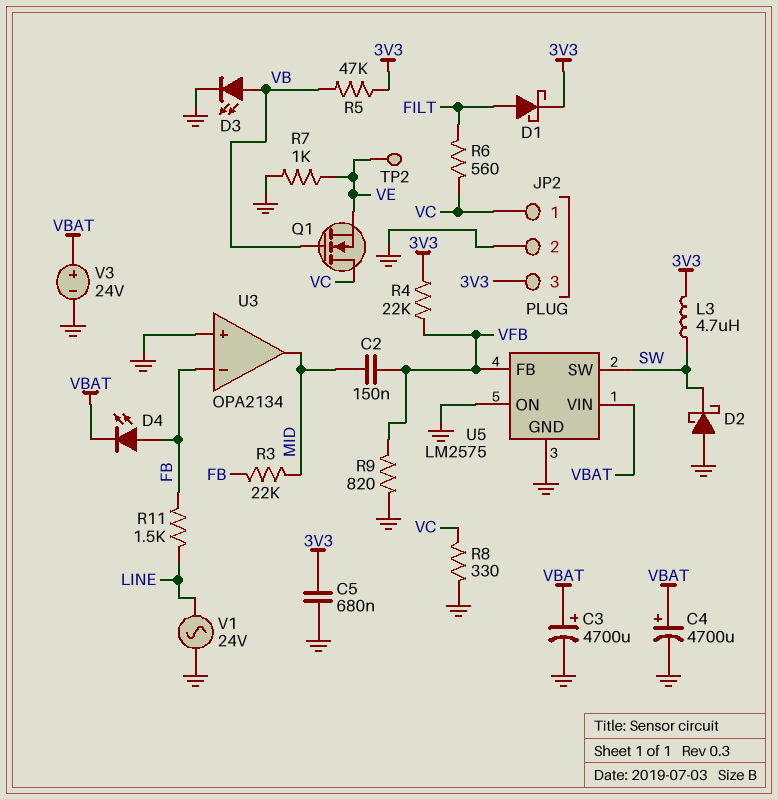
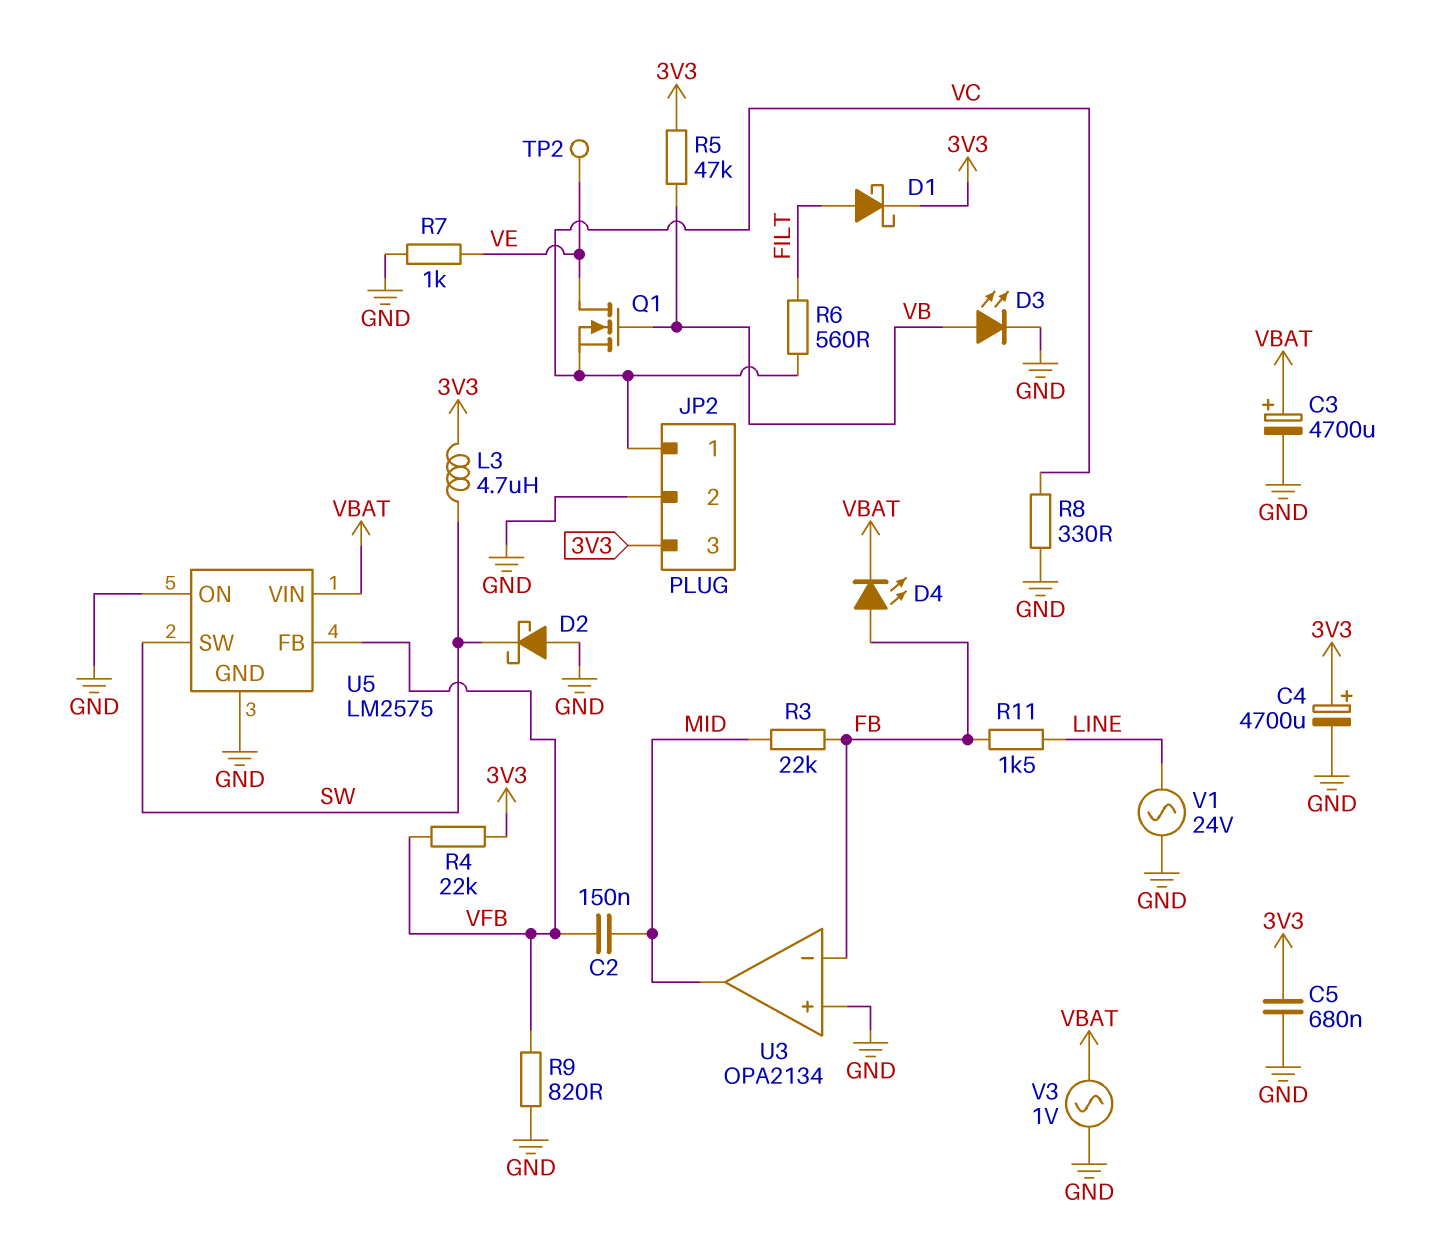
C4: 4700uF (plus VBAT, minus GND) -> 4700uF (plus 3V3, minus GND)
Q1: NMOS (G VB, D VC, S VE) -> NMOS (G VB, D VE, S VC)
V3: 24V (plus VBAT, minus GND) -> AC 1V (GND, VBAT)

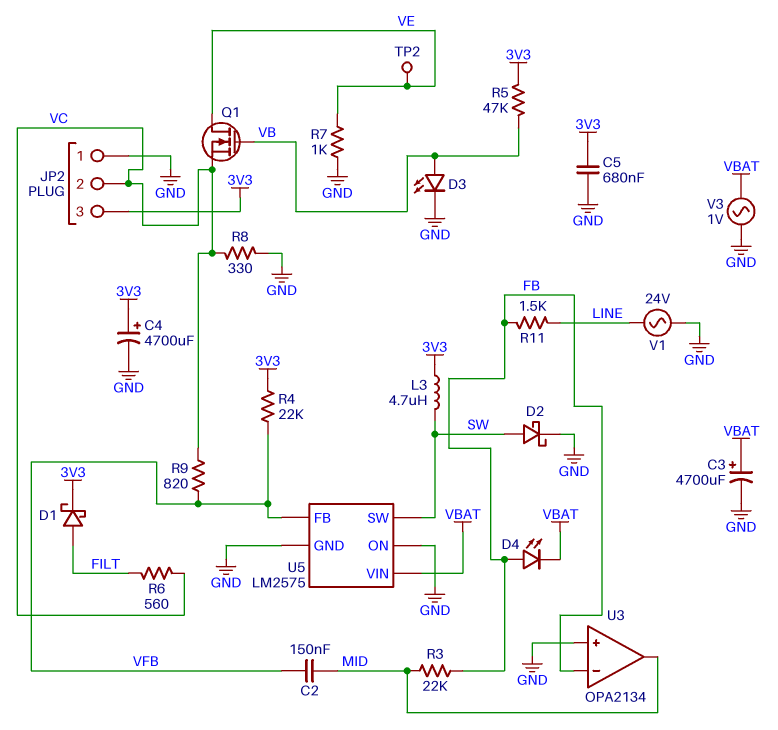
D2: schottky (A GND, K SW) -> schottky (A SW, K GND)
JP2 pin 1: VC -> GND
JP2 pin 2: GND -> VC
R9: 820 (GND, VFB) -> 820 (VC, VFB)

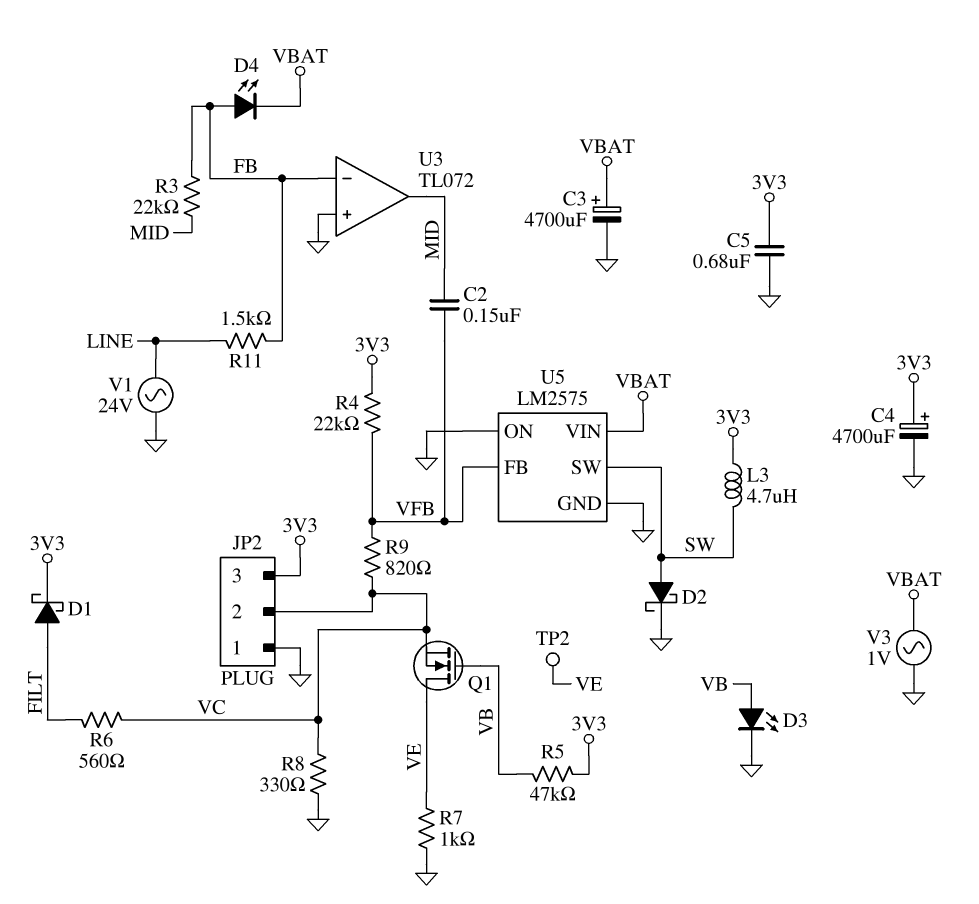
U3: OPA2134 -> TL072

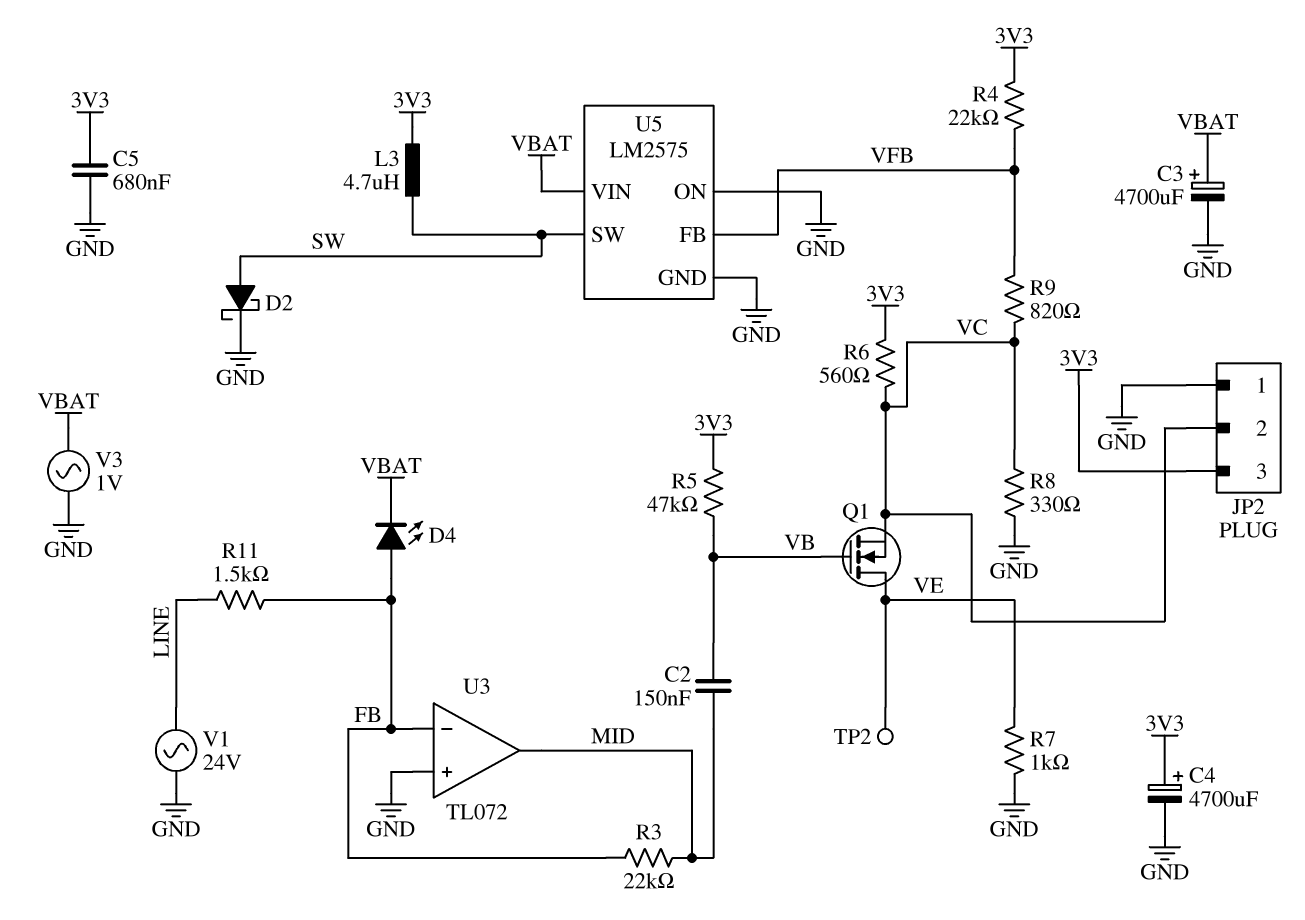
C2: 150nF (MID, VFB) -> 150nF (MID, VB)
D1: schottky (A FILT, K 3V3) -> none
D3: LED (A VB, K GND) -> none
R6: 560 (FILT, VC) -> 560 (3V3, VC)

